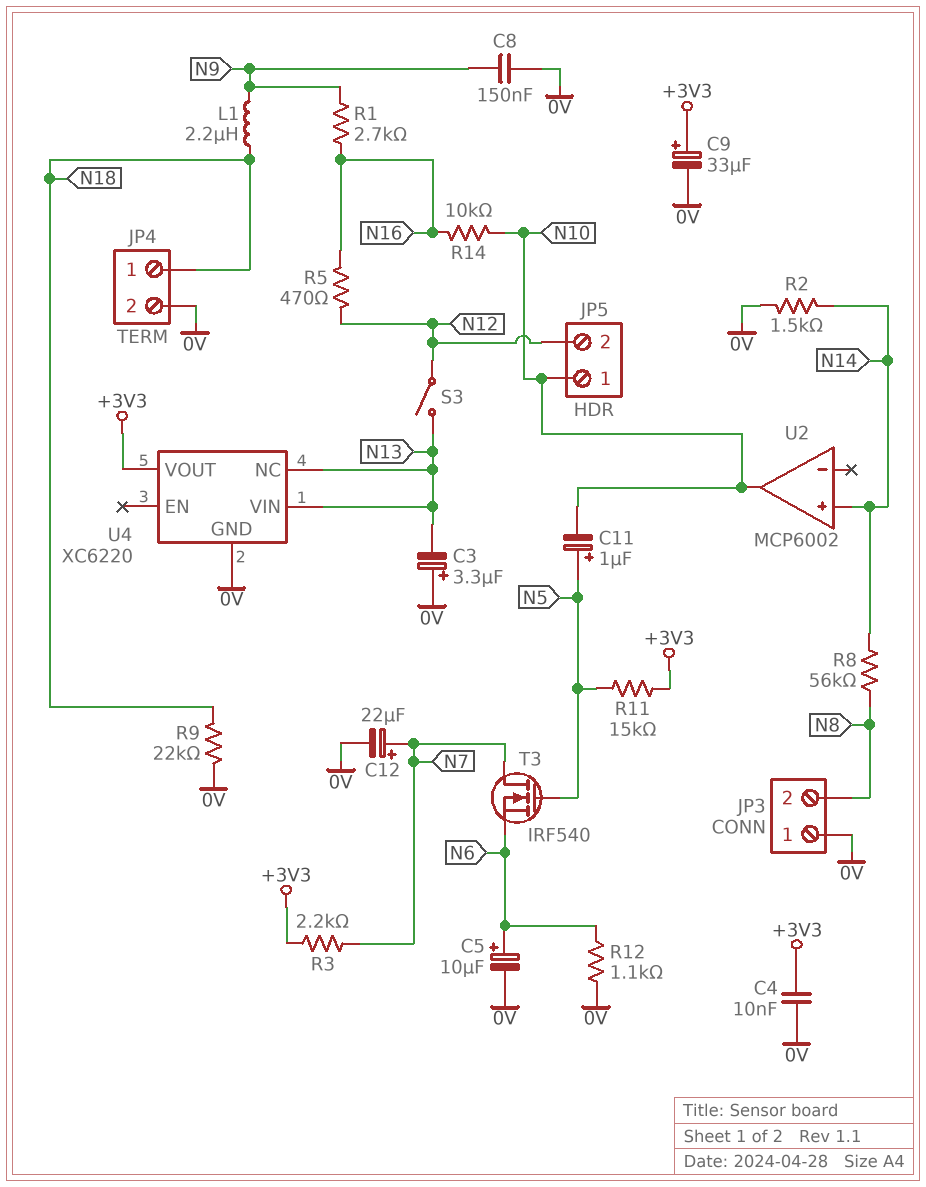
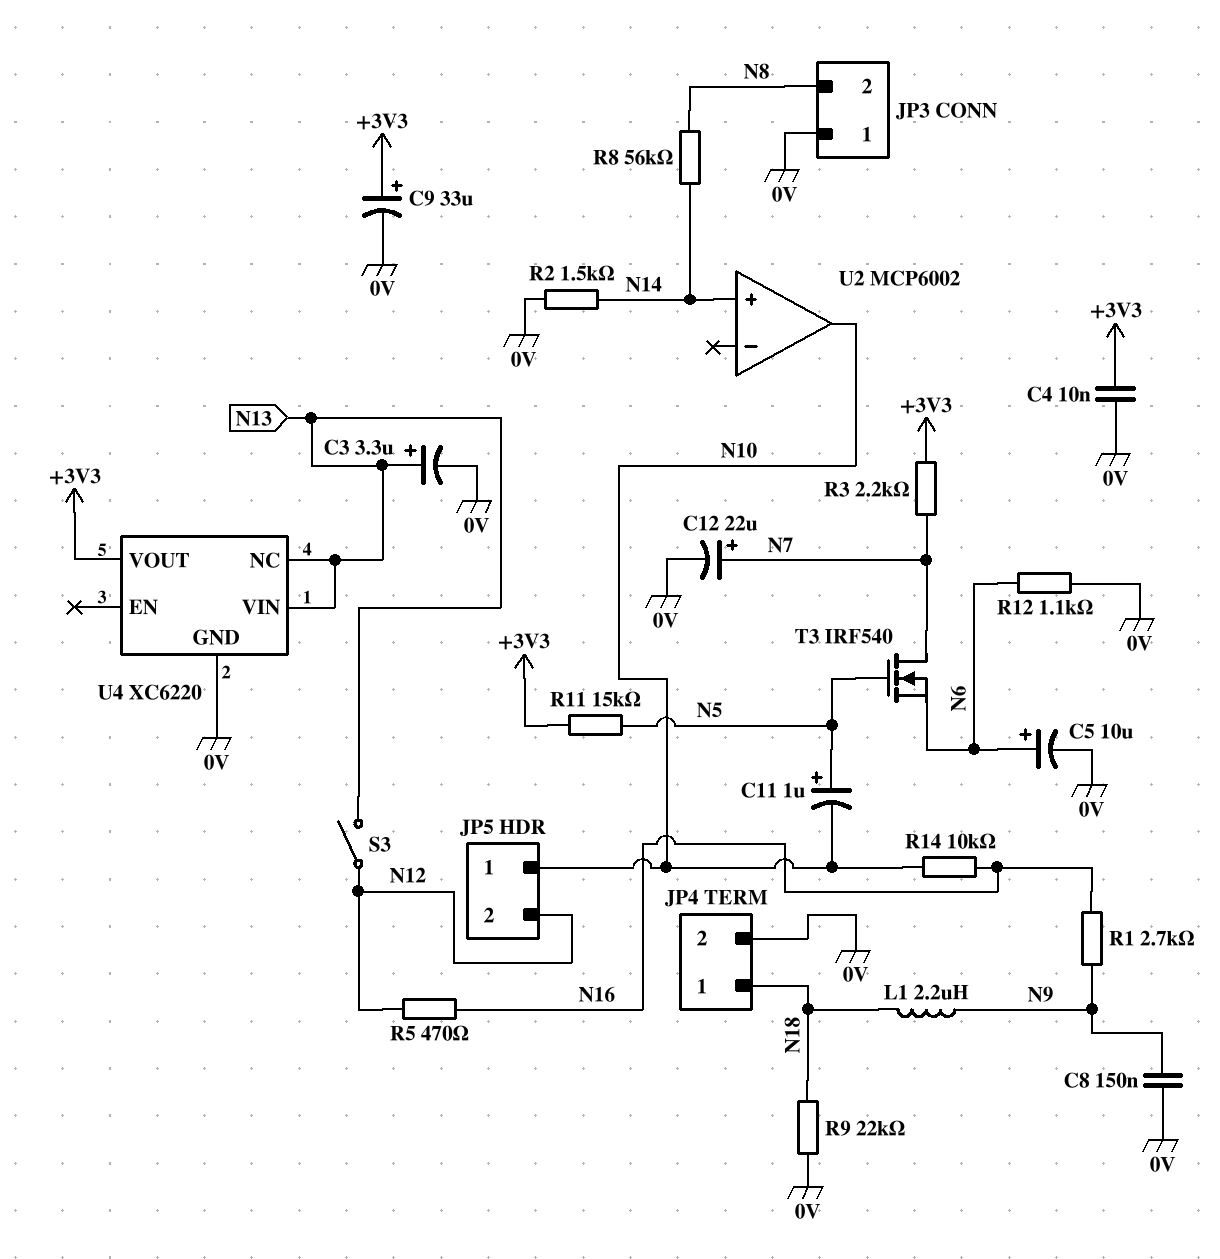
C3: 3.3uF (plus 0V, minus N13) -> 3.3uF (plus N13, minus 0V)

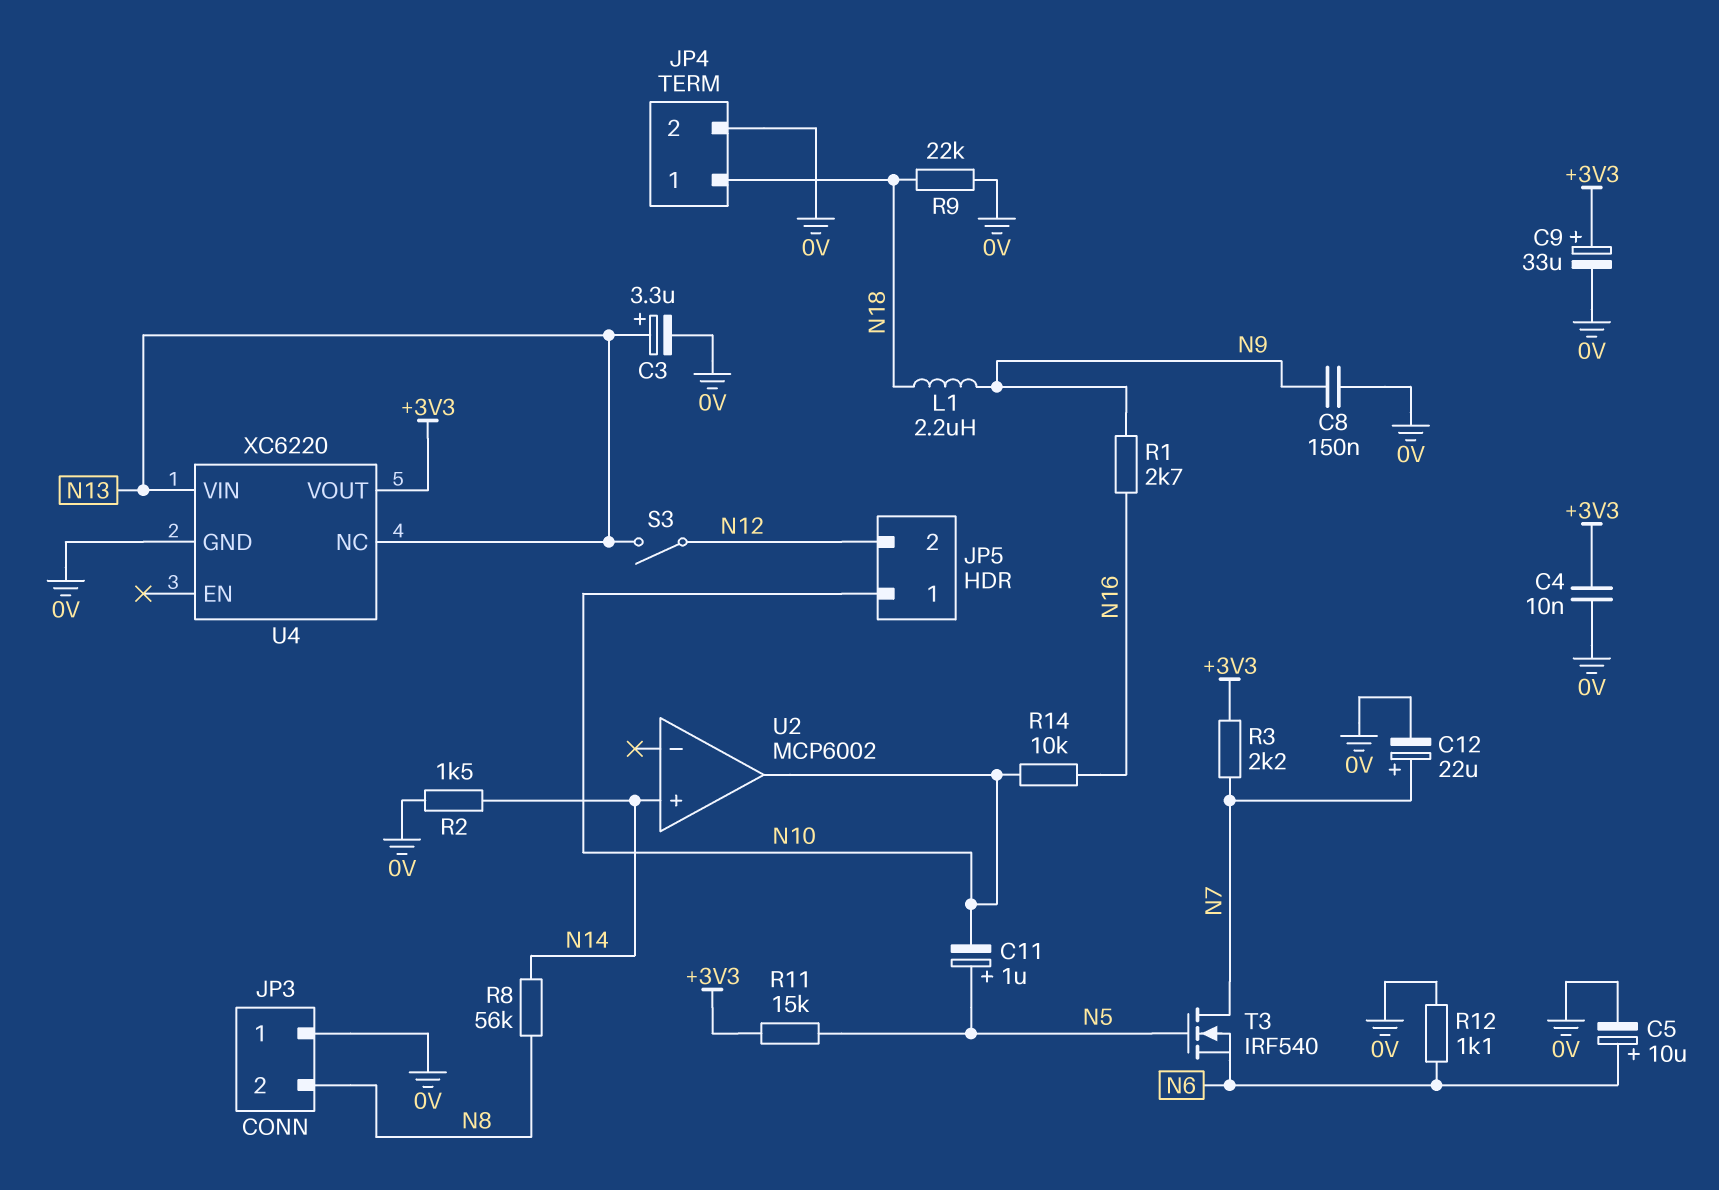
R5: 470 (N12, N16) -> none

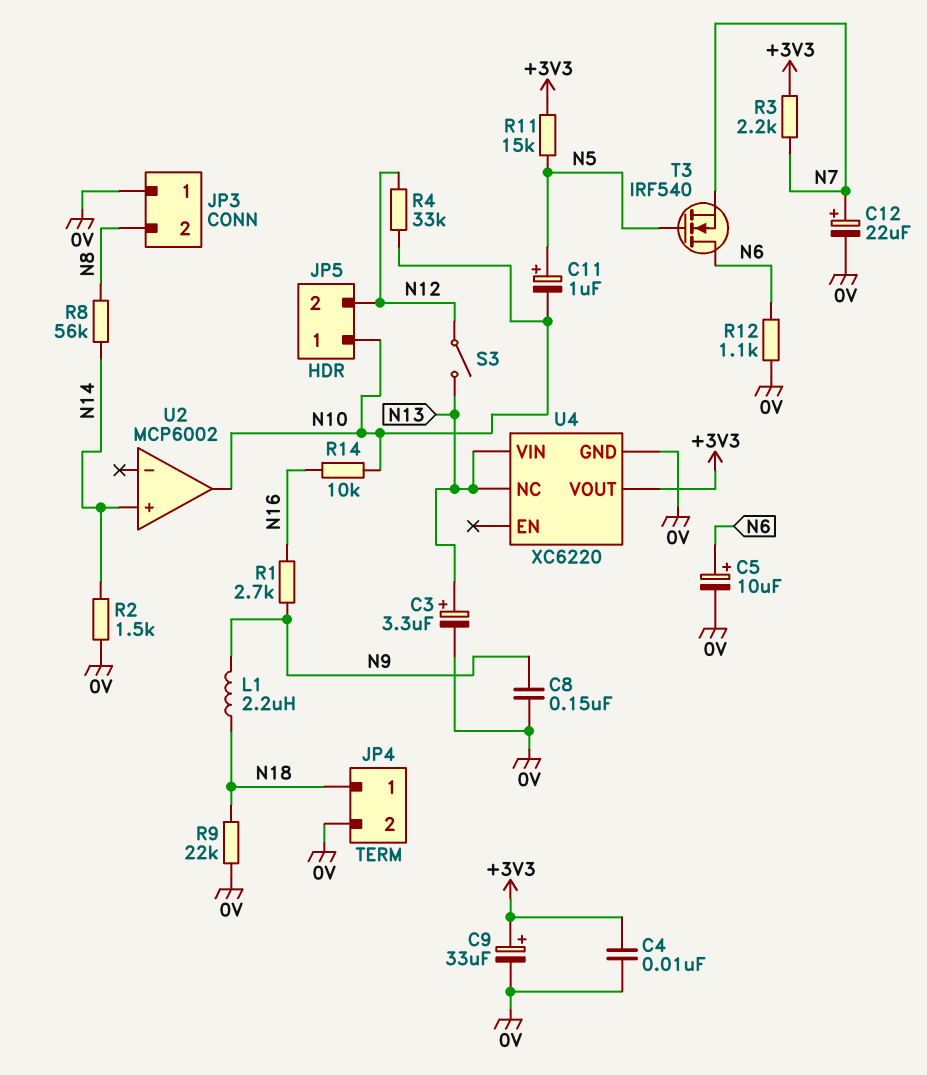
R4: none -> 33k (N10, N12)
T3: NMOS IRF540 (G N5, D N7, S N6) -> NMOS IRF540 (G N5, D N6, S N7)

